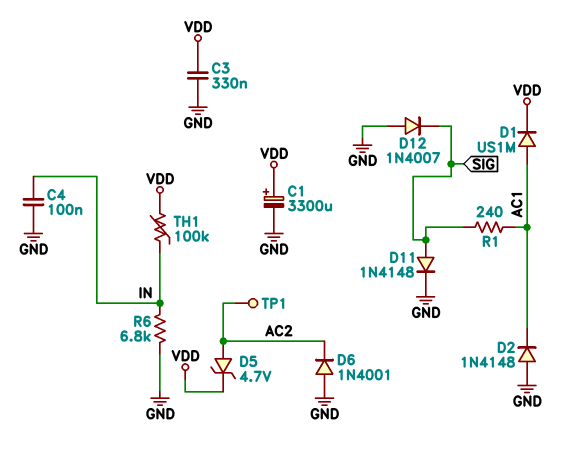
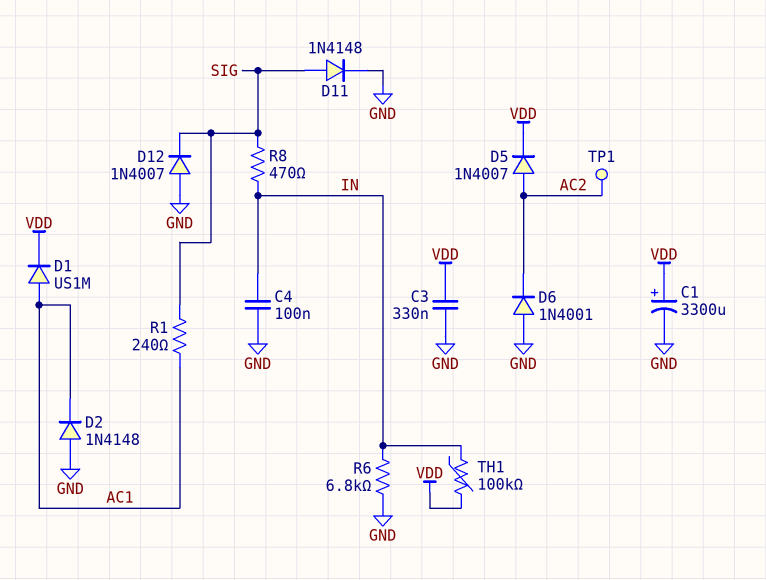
D5: zener 4.7V (A AC2, K VDD) -> diode 1N4007 (A AC2, K VDD)
R8: none -> 470 (IN, SIG)

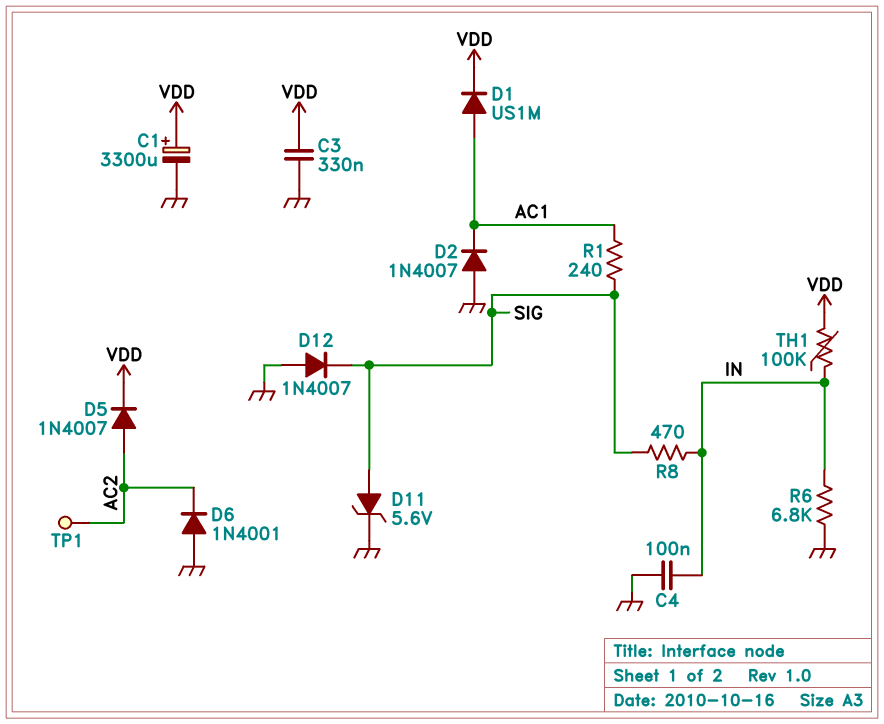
D2: diode 1N4148 (A GND, K AC1) -> diode 1N4007 (A GND, K AC1)
D11: diode 1N4148 (A SIG, K GND) -> zener 5.6V (A SIG, K GND)

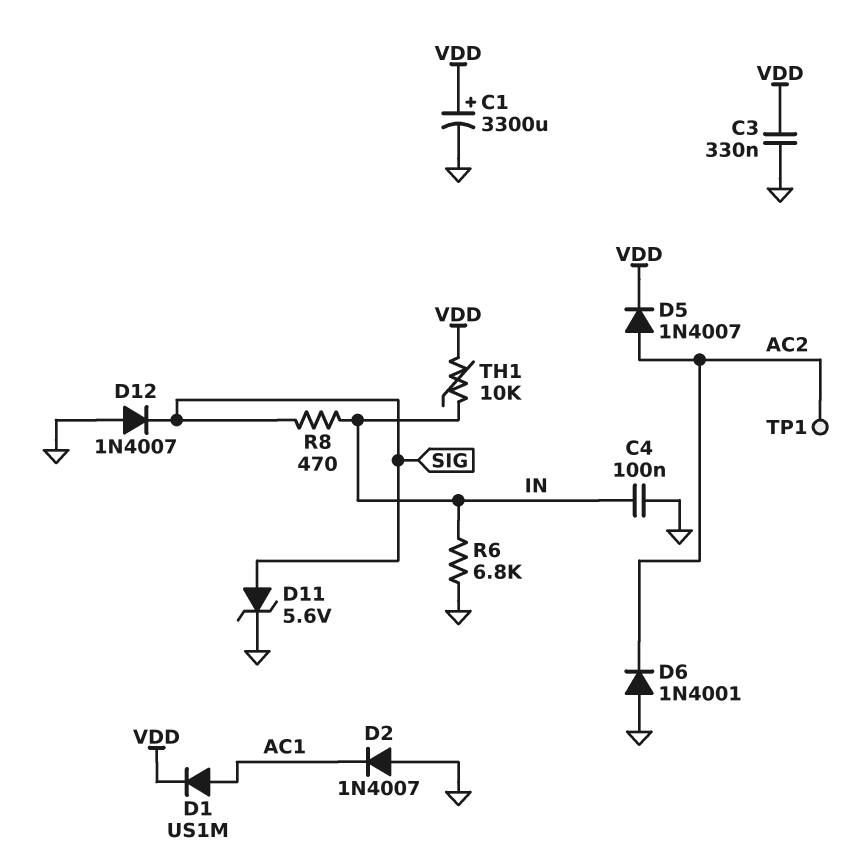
R1: 240 (AC1, SIG) -> none
TH1: 100k (IN, VDD) -> 10k (IN, VDD)

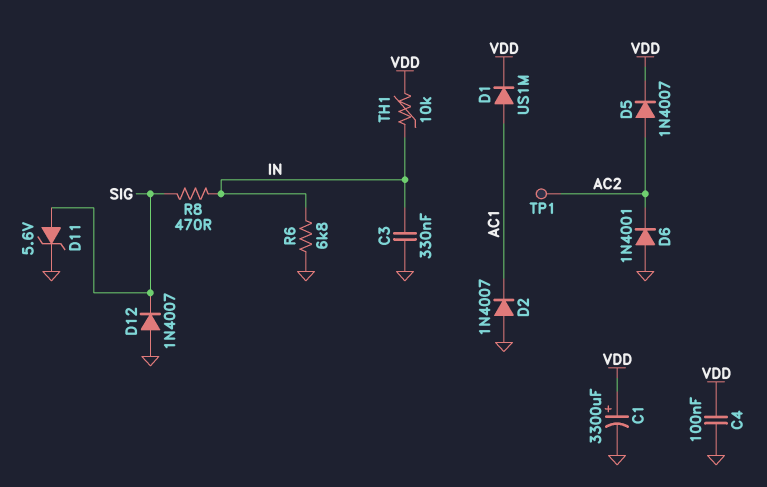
C3: 330nF (GND, VDD) -> 330nF (GND, IN)
C4: 100nF (GND, IN) -> 100nF (GND, VDD)

